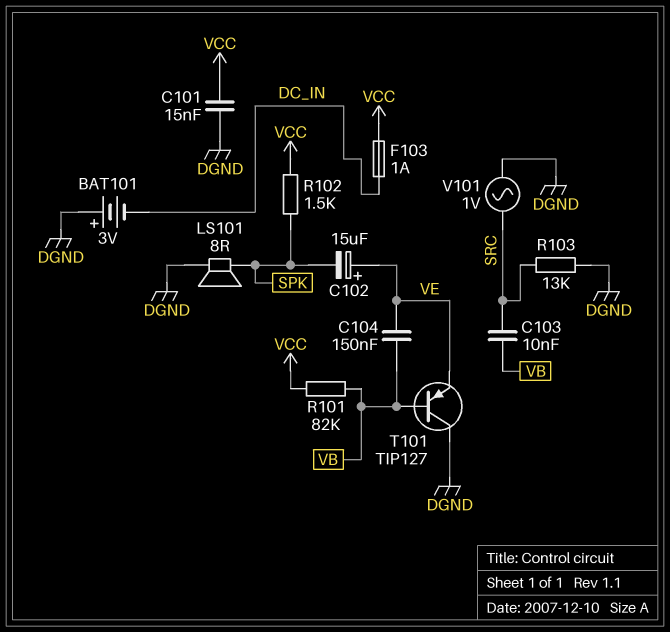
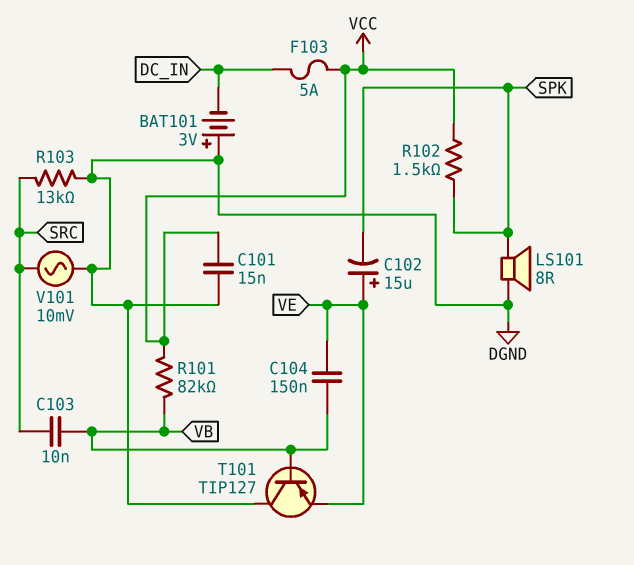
F103: 1A (DC_IN, VCC) -> 5A (DC_IN, VCC)
V101: AC 1V (DGND, SRC) -> AC 10mV (DGND, SRC)

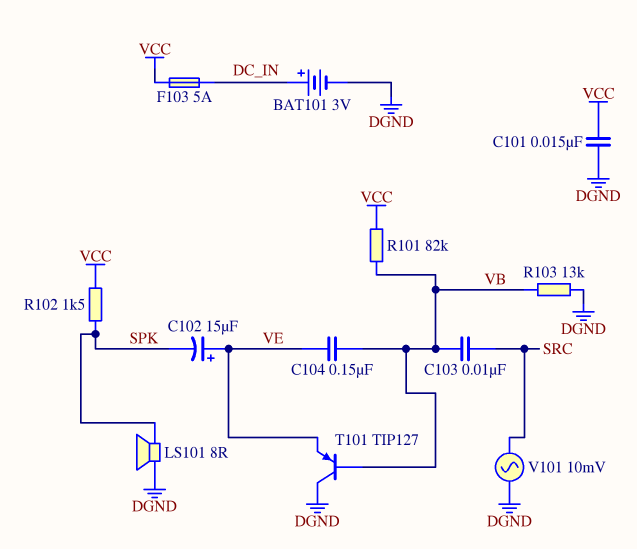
BAT101: 3V (plus DGND, minus DC_IN) -> 3V (plus DC_IN, minus DGND)
R103: 13k (DGND, SRC) -> 13k (DGND, VB)

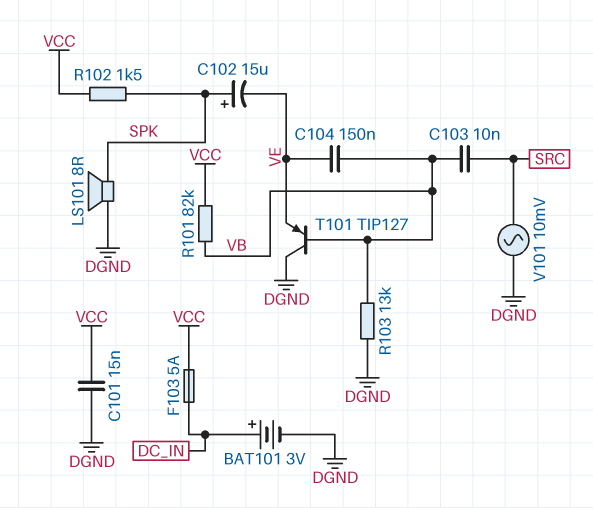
C102: 15uF (plus VE, minus SPK) -> 15uF (plus SPK, minus VE)

